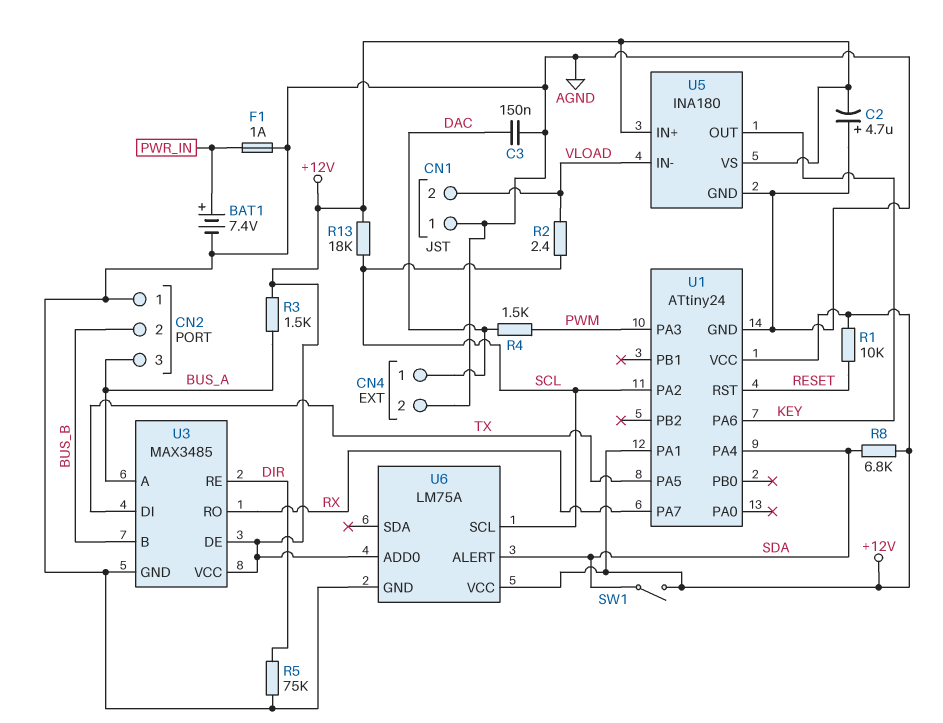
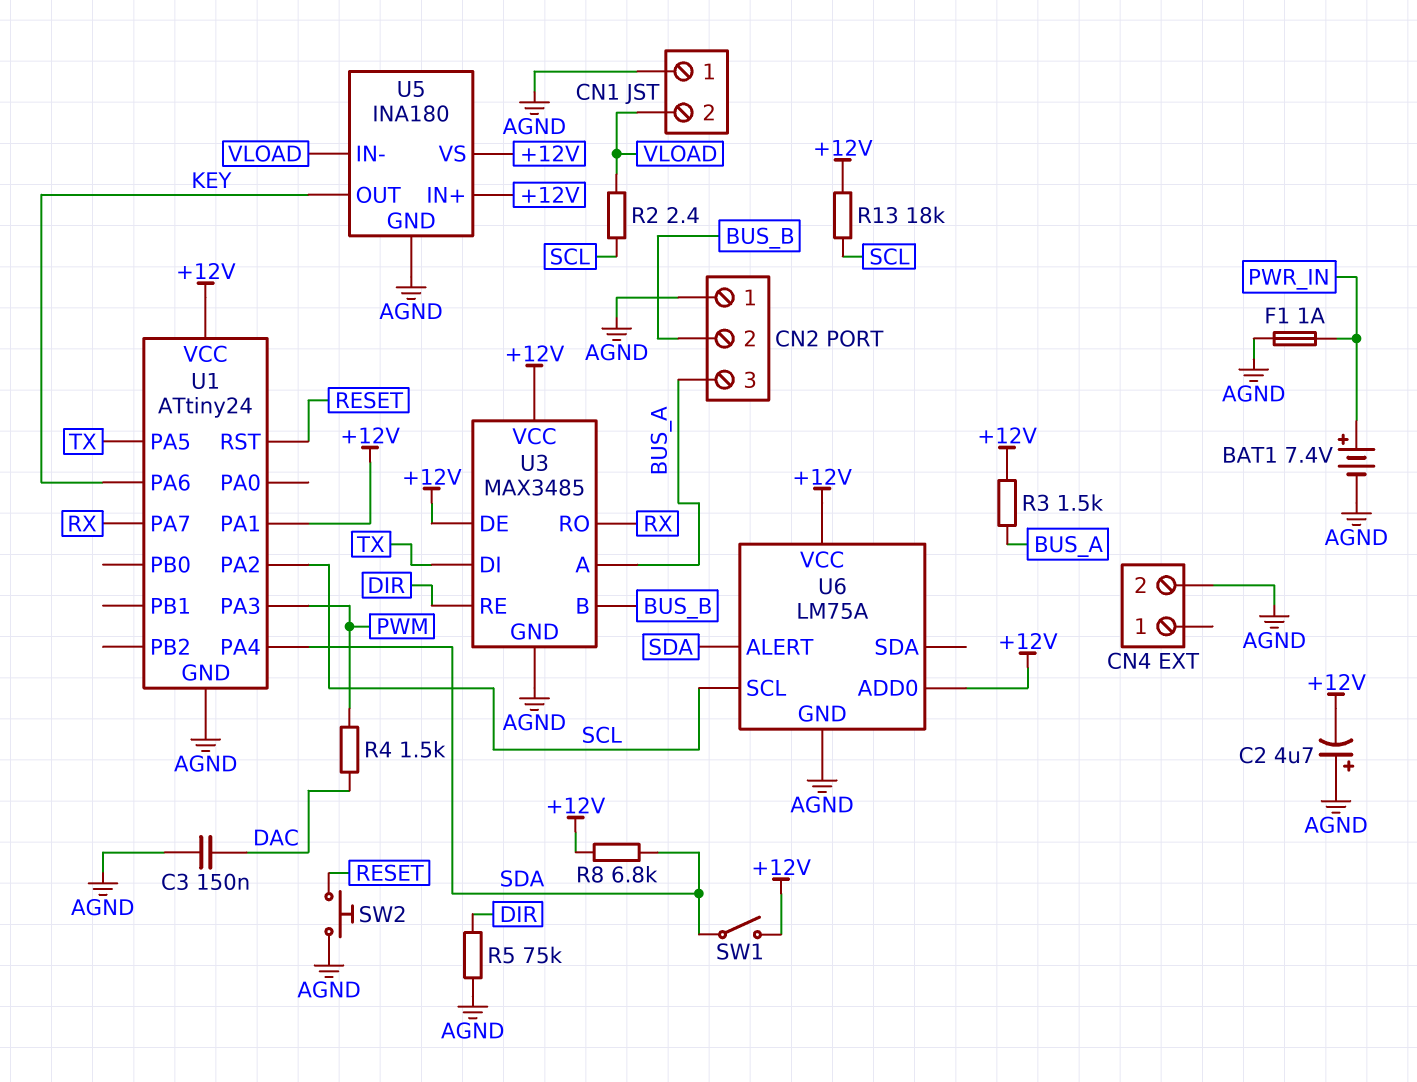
CN4 pin 1: DAC -> none
R1: 10k (+12V, RESET) -> none
SW2: none -> button (AGND, RESET)

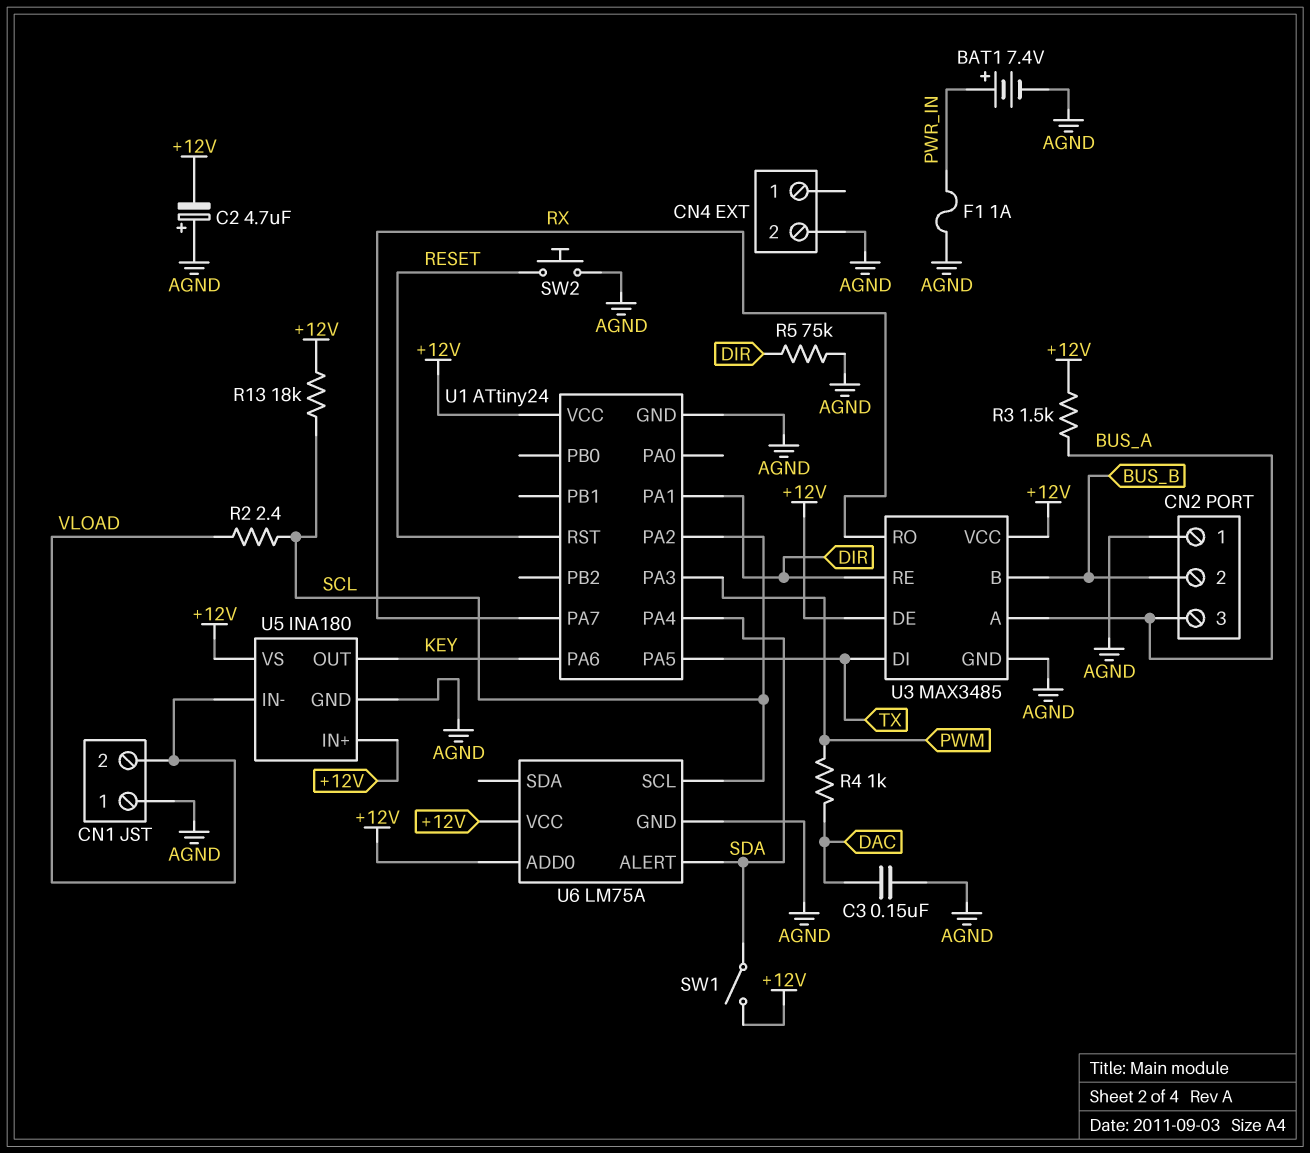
R4: 1.5k (DAC, PWM) -> 1k (DAC, PWM)
R8: 6.8k (+12V, SDA) -> none
U1 pin PA1: +12V -> DIR

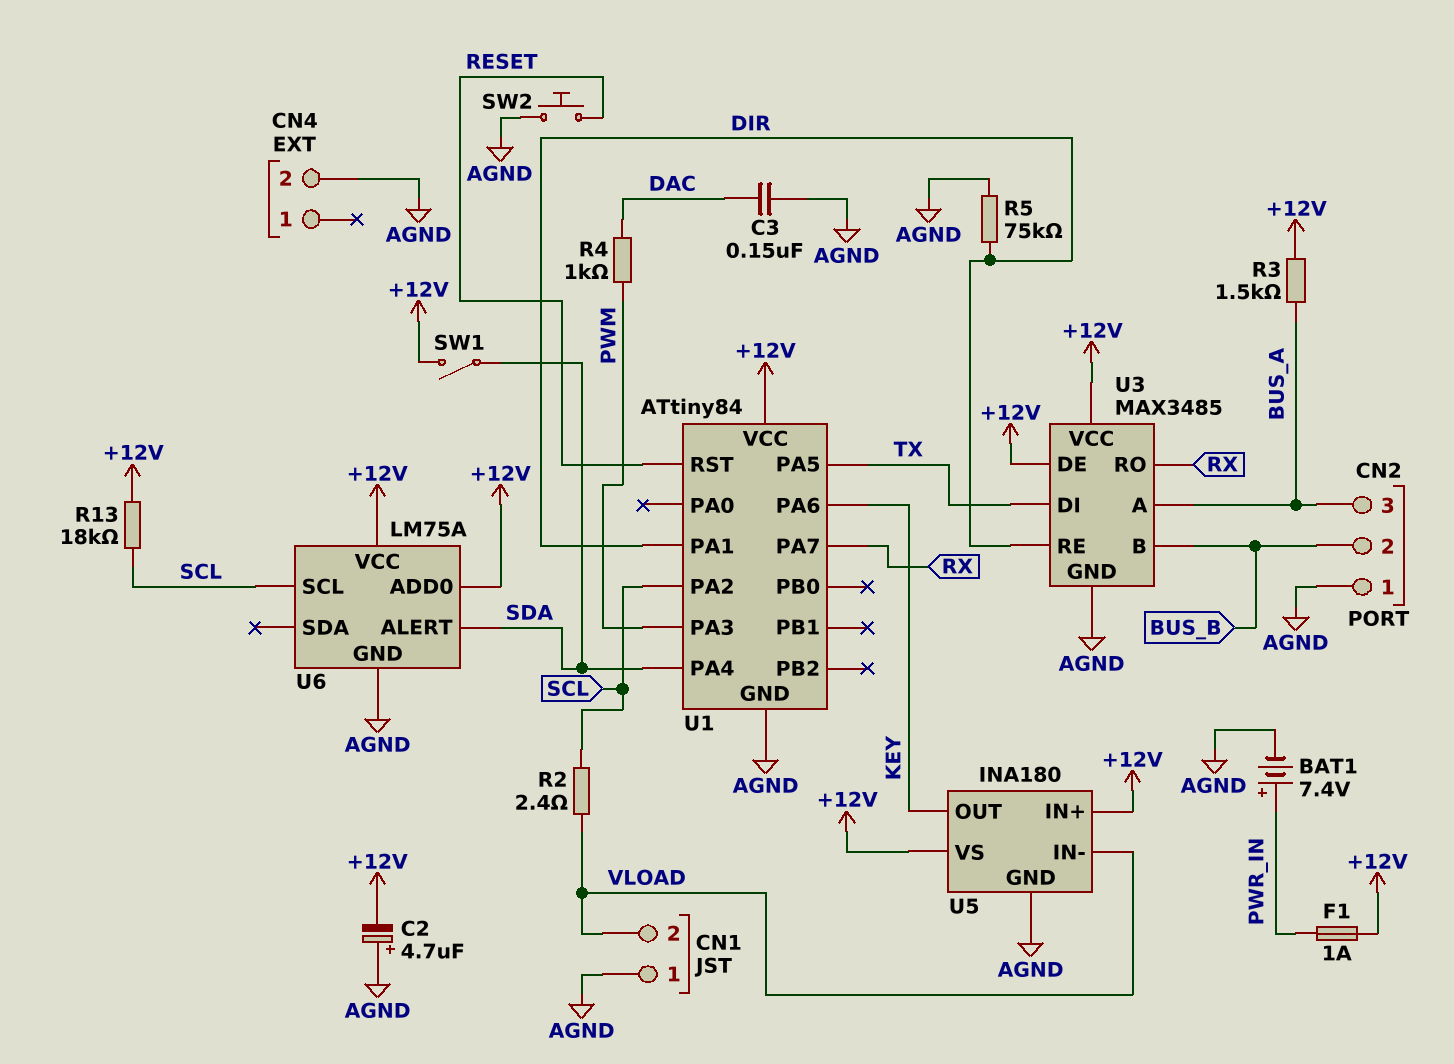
F1: 1A (AGND, PWR_IN) -> 1A (+12V, PWR_IN)
U1: ATtiny24 -> ATtiny84

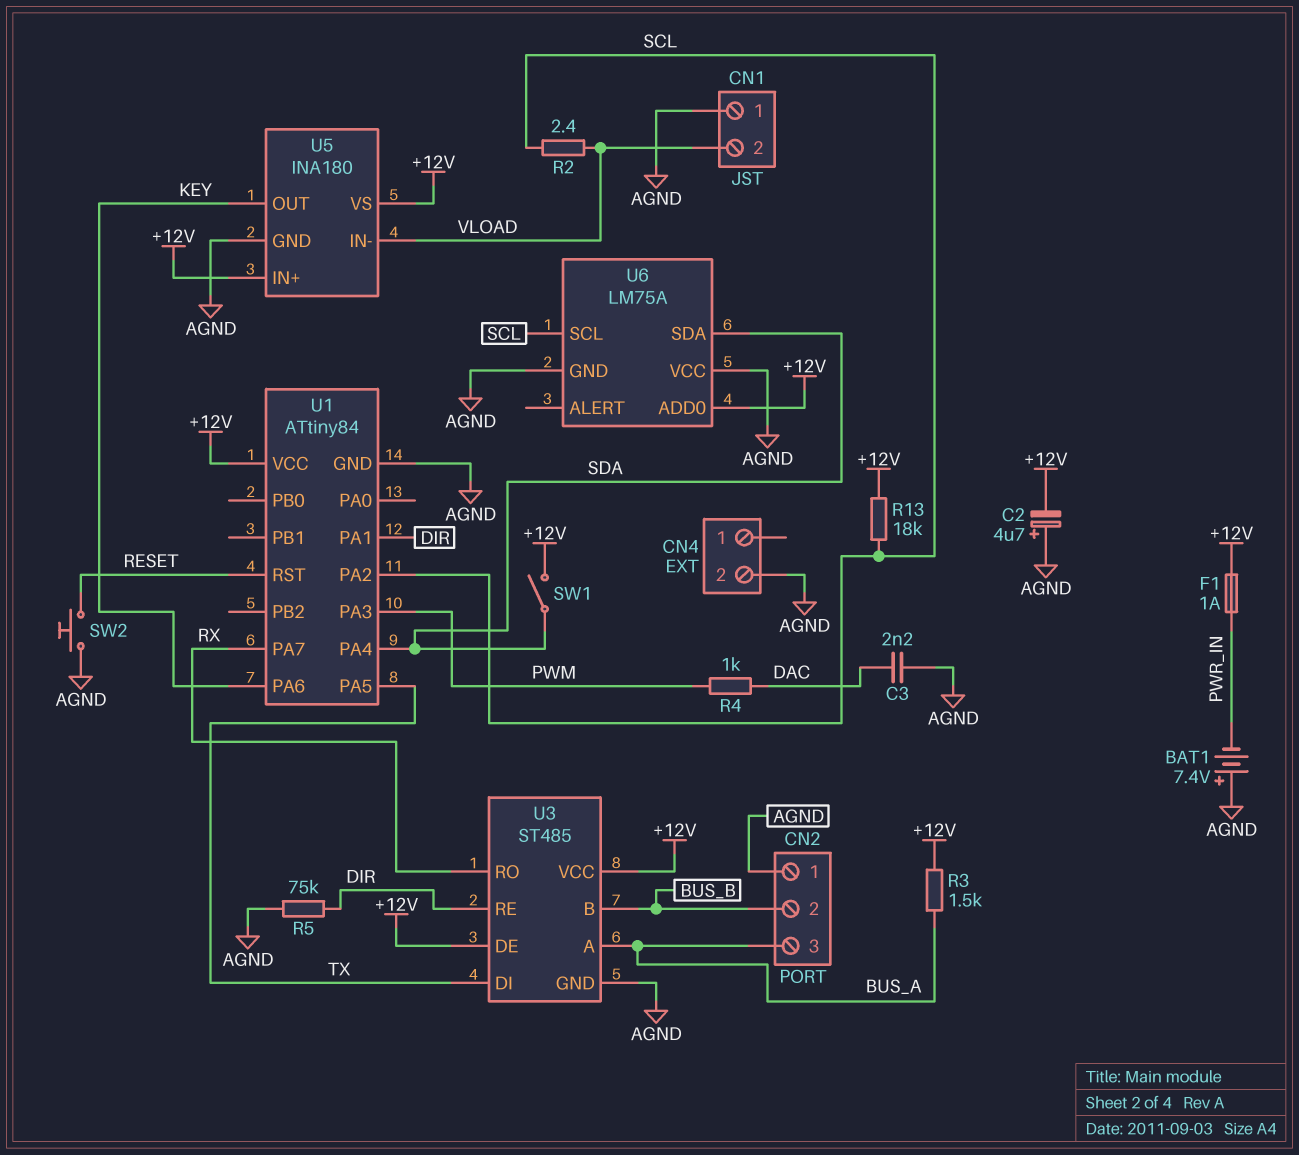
BAT1: 7.4V (plus PWR_IN, minus AGND) -> 7.4V (plus AGND, minus PWR_IN)
C3: 150nF (AGND, DAC) -> 2.2nF (AGND, DAC)
U3: MAX3485 -> ST485
U6 pin ALERT: SDA -> none
U6 pin SDA: none -> SDA
U6 pin VCC: +12V -> AGND

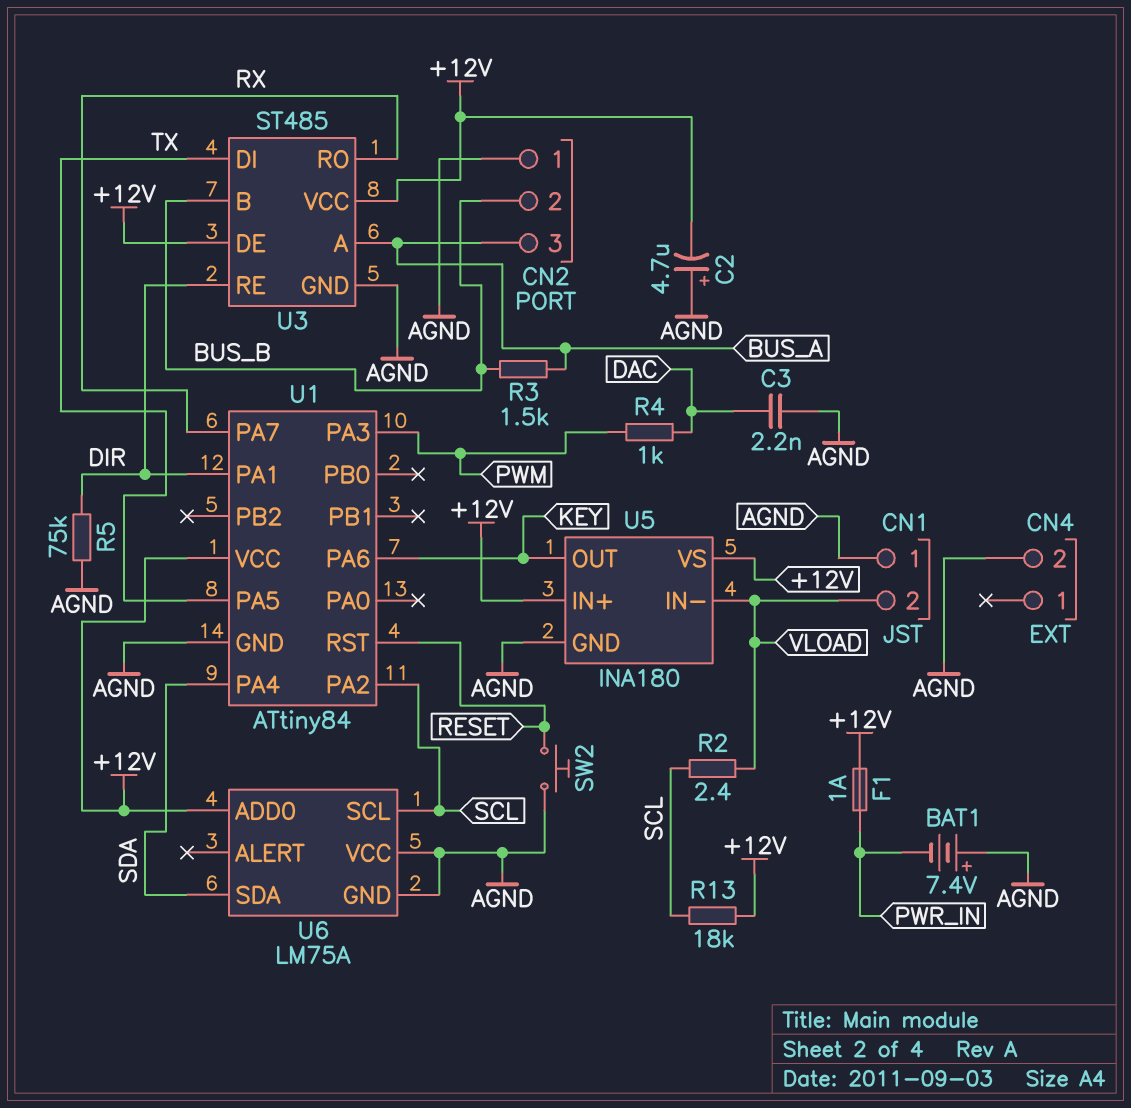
R3: 1.5k (+12V, BUS_A) -> 1.5k (BUS_A, BUS_B)
SW1: switch (+12V, SDA) -> none

